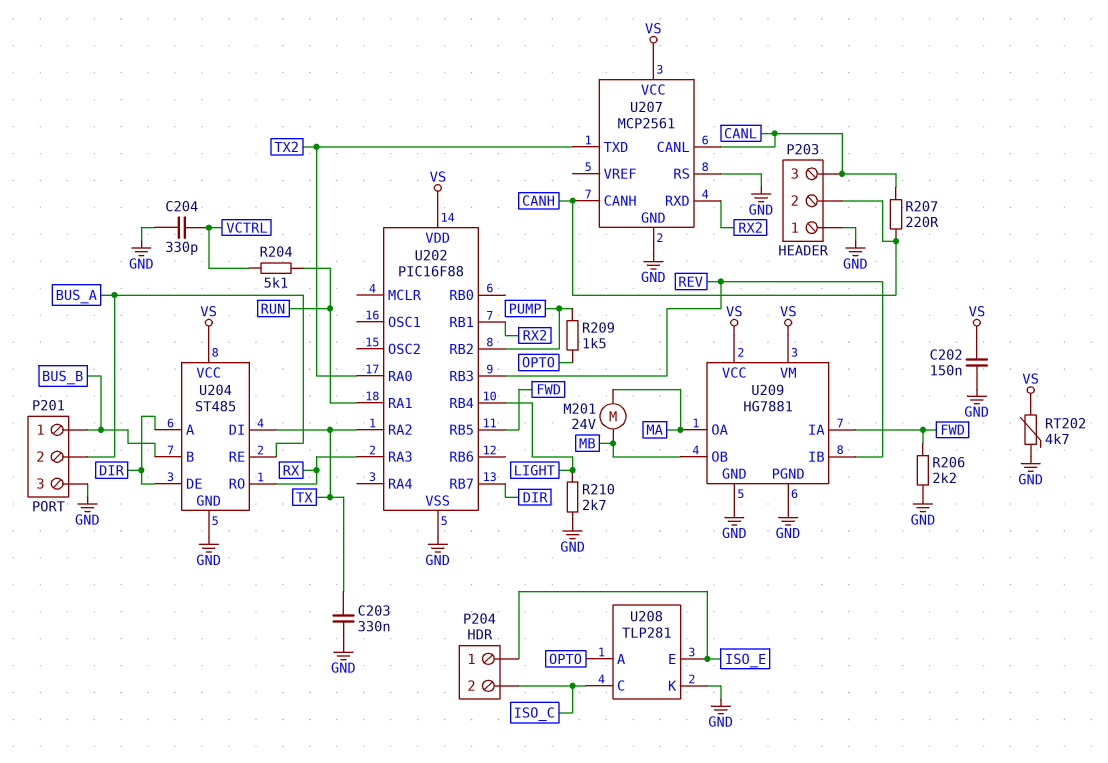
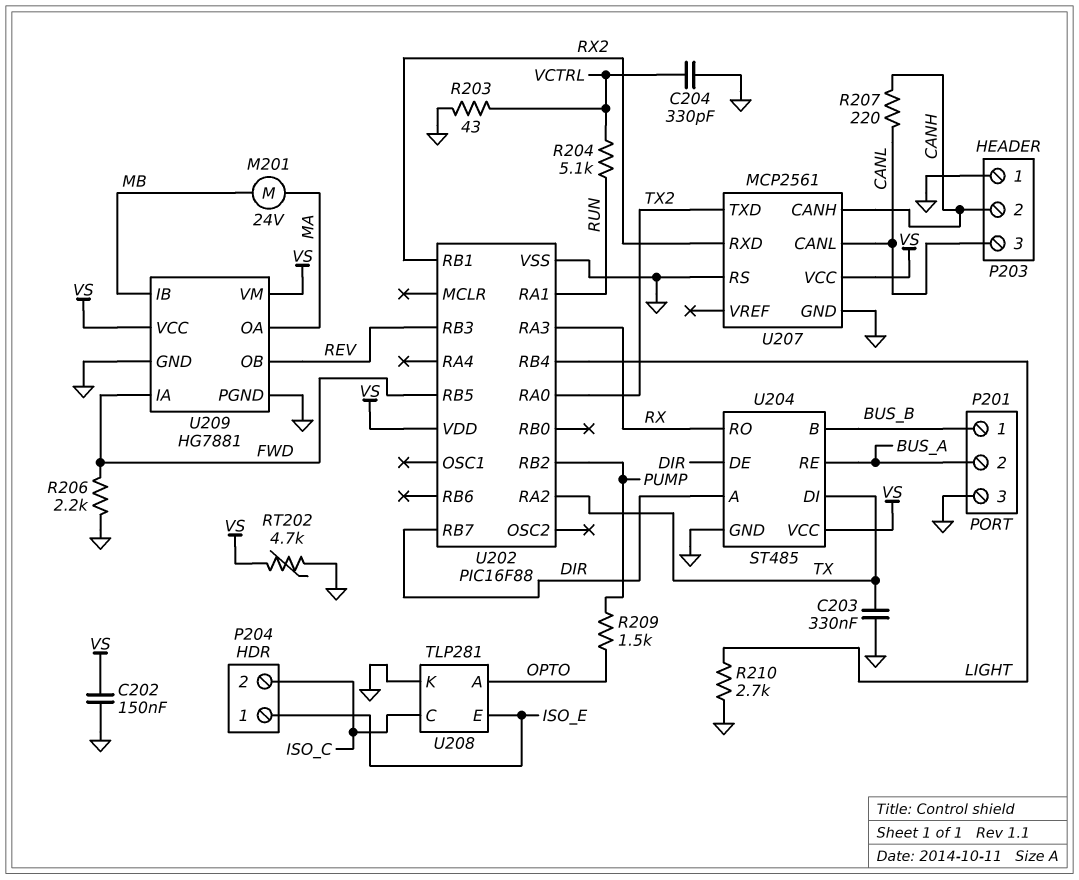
R203: none -> 43 (GND, VCTRL)
U209 pin IB: REV -> MB
U209 pin OB: MB -> REV

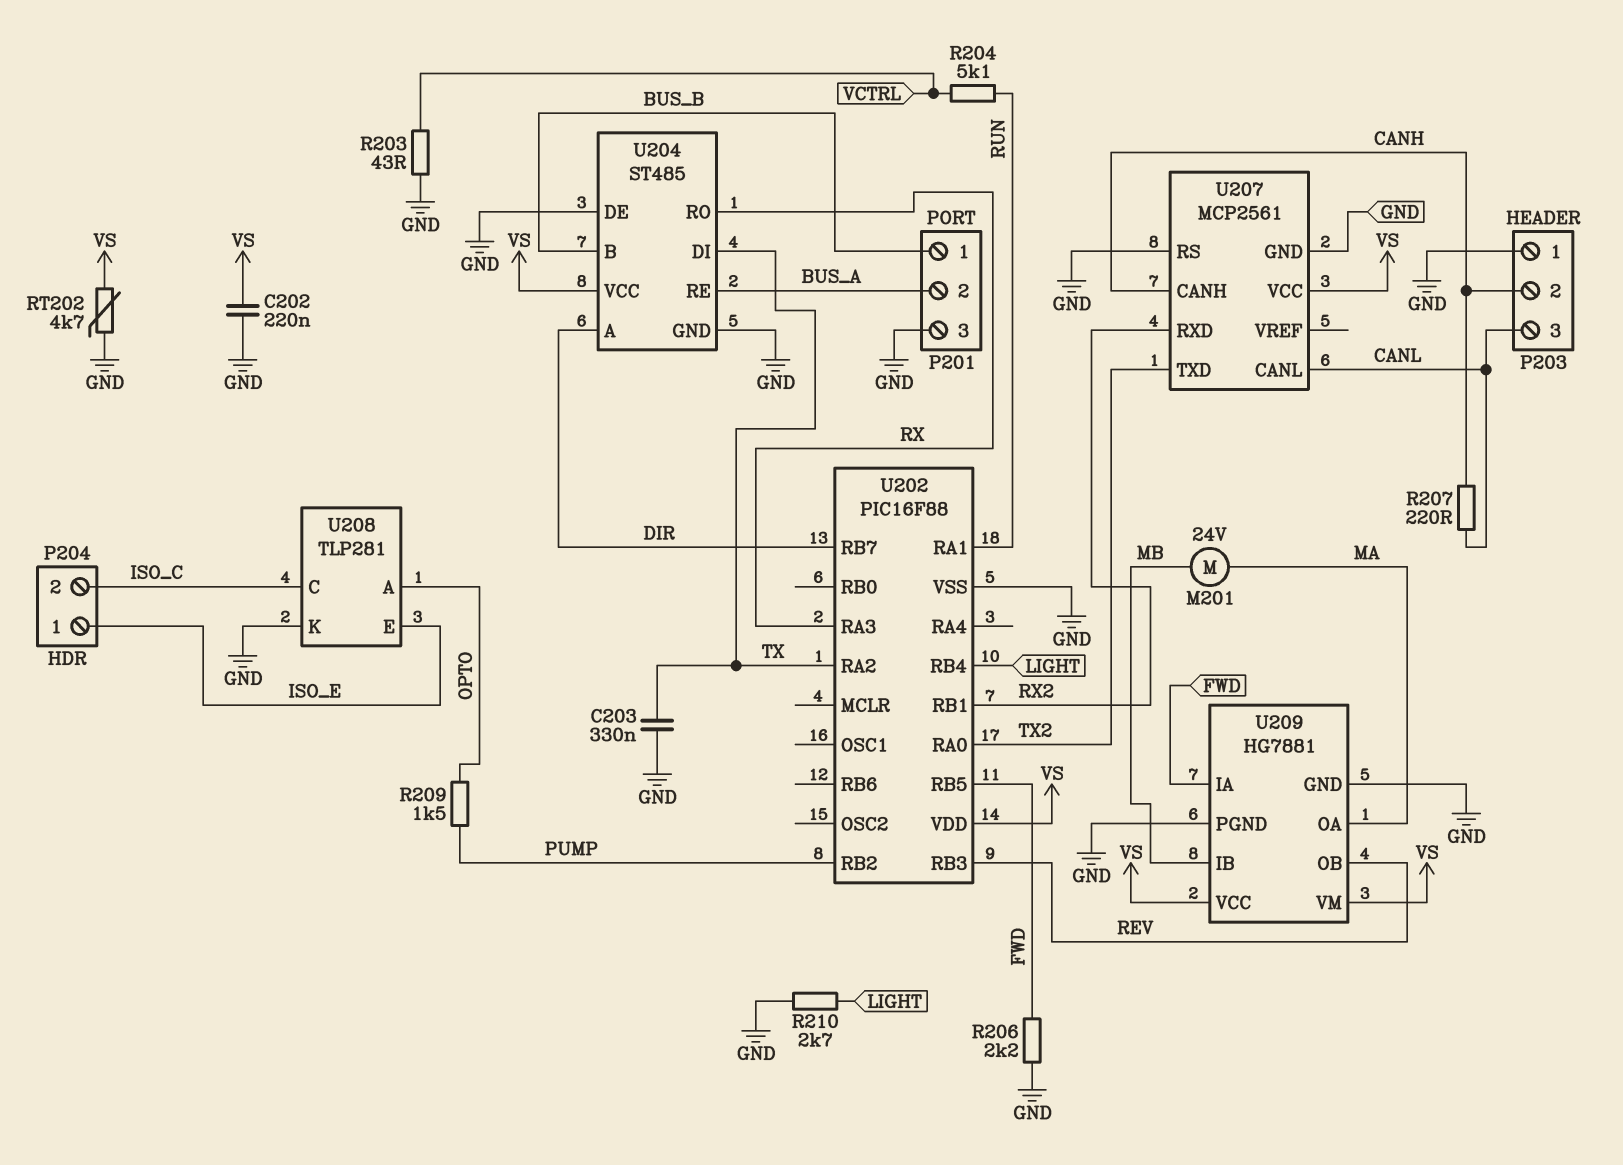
C202: 150nF (GND, VS) -> 220nF (GND, VS)
C204: 330pF (GND, VCTRL) -> none
U204 pin DE: DIR -> GND

